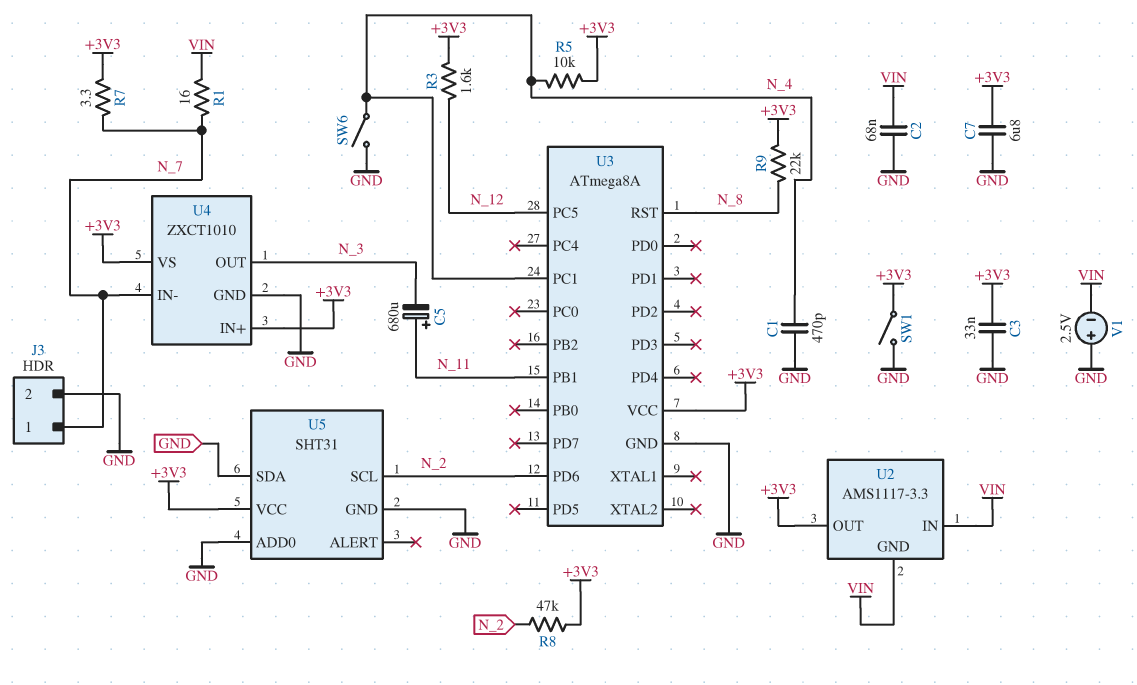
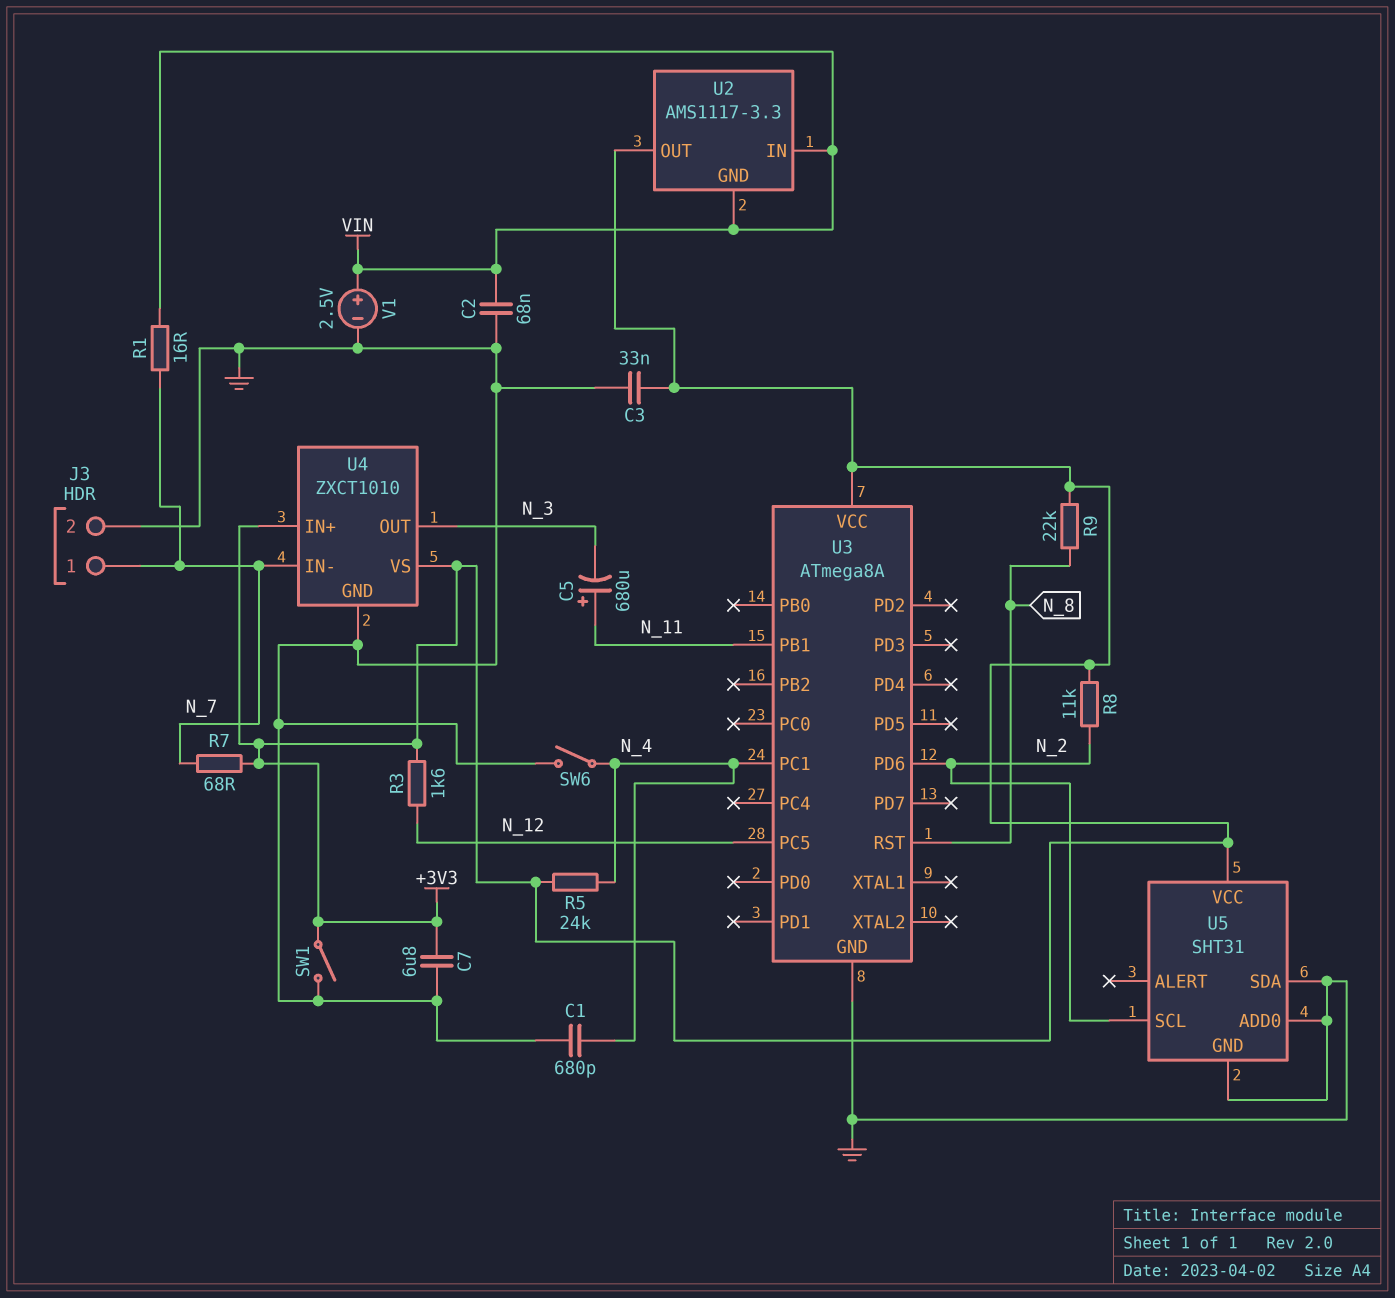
C1: 470pF (GND, N_4) -> 680pF (GND, N_4)
R5: 10k (+3V3, N_4) -> 24k (+3V3, N_4)
R7: 3.3 (+3V3, N_7) -> 68 (+3V3, N_7)
R8: 47k (+3V3, N_2) -> 11k (+3V3, N_2)
V1: 2.5V (plus GND, minus VIN) -> 2.5V (plus VIN, minus GND)

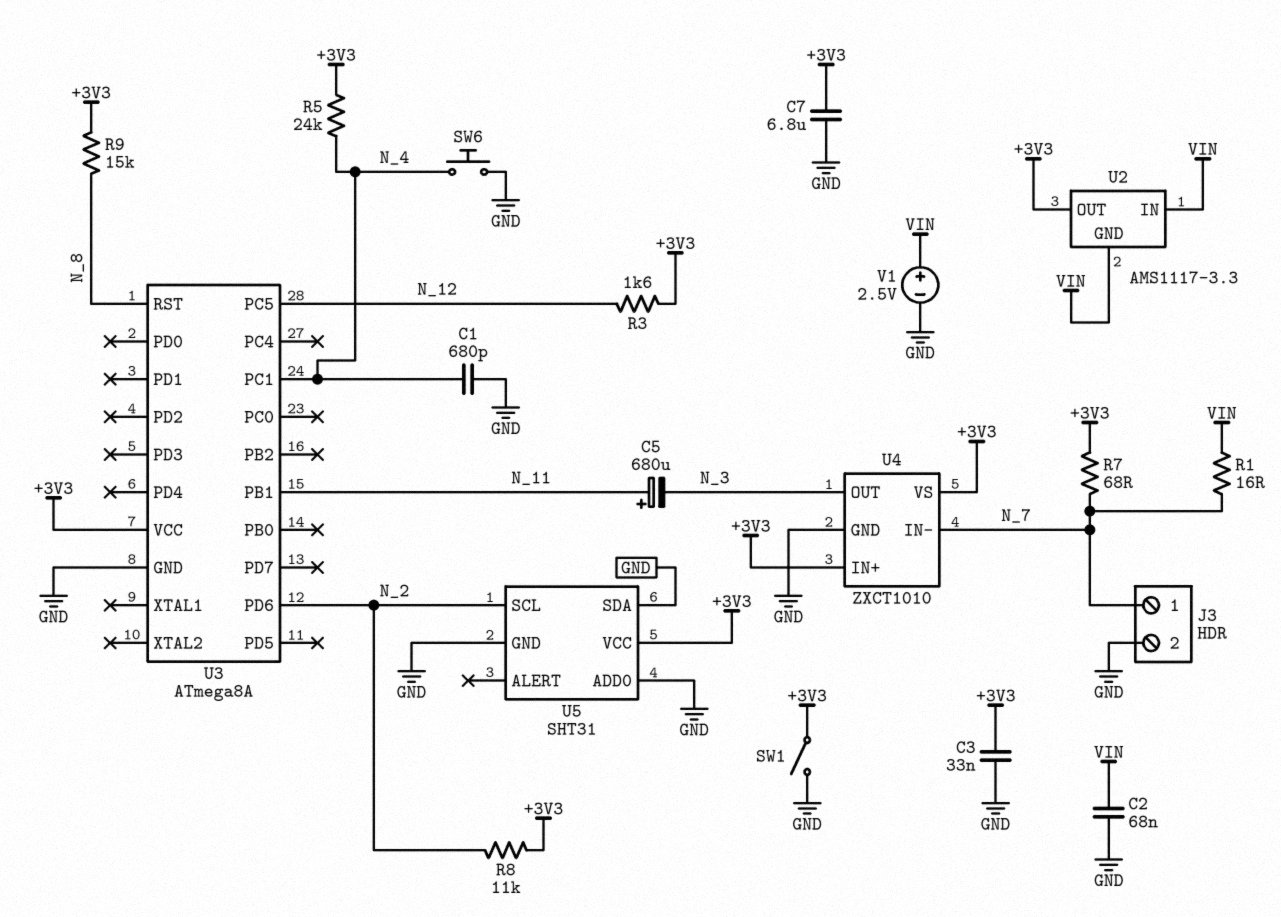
R9: 22k (+3V3, N_8) -> 15k (+3V3, N_8)
SW6: switch (GND, N_4) -> button (GND, N_4)

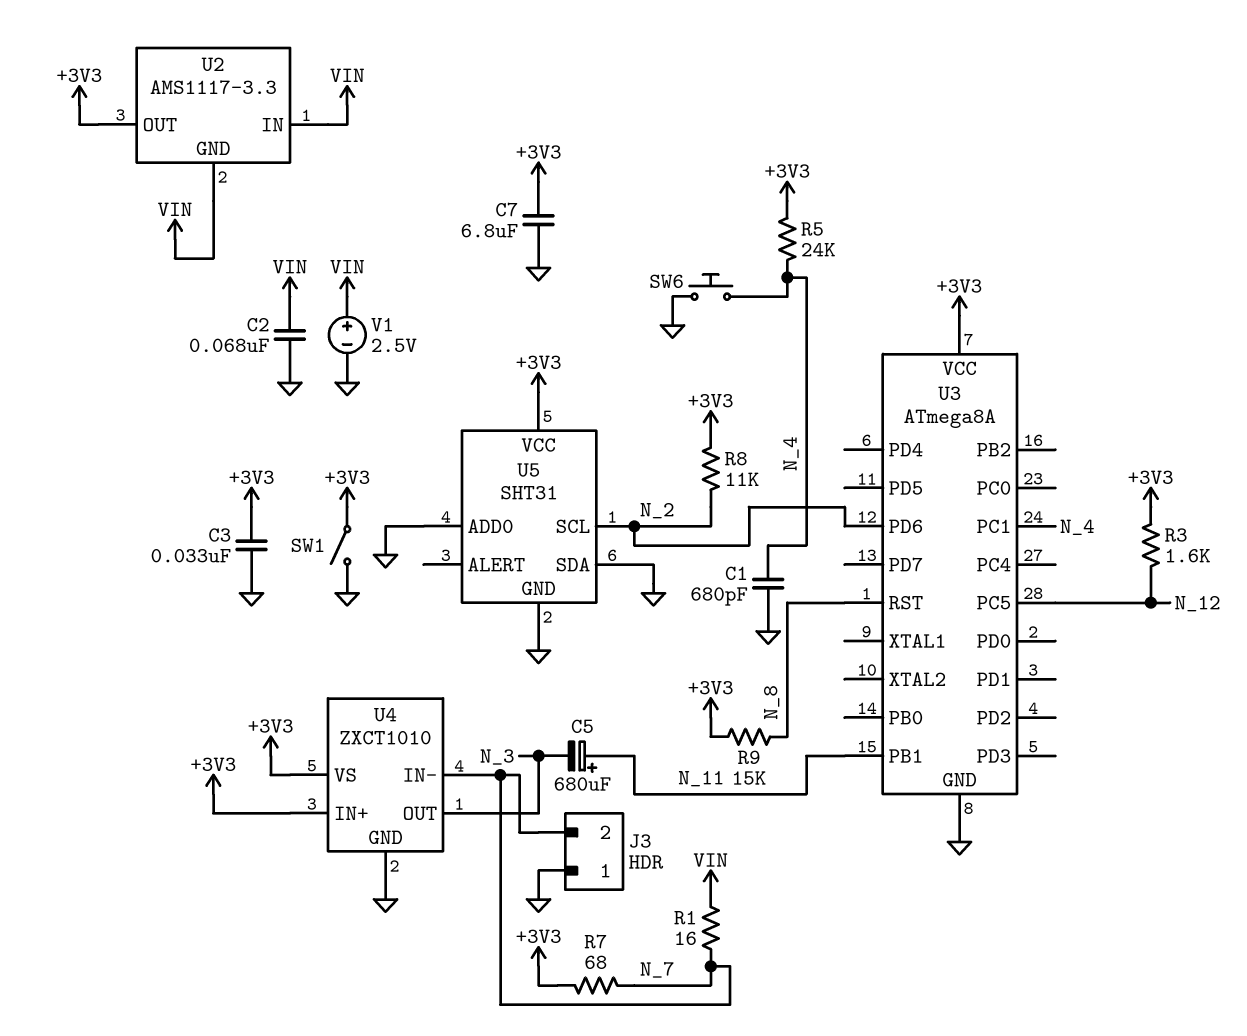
J3 pin 1: N_7 -> GND
J3 pin 2: GND -> N_7

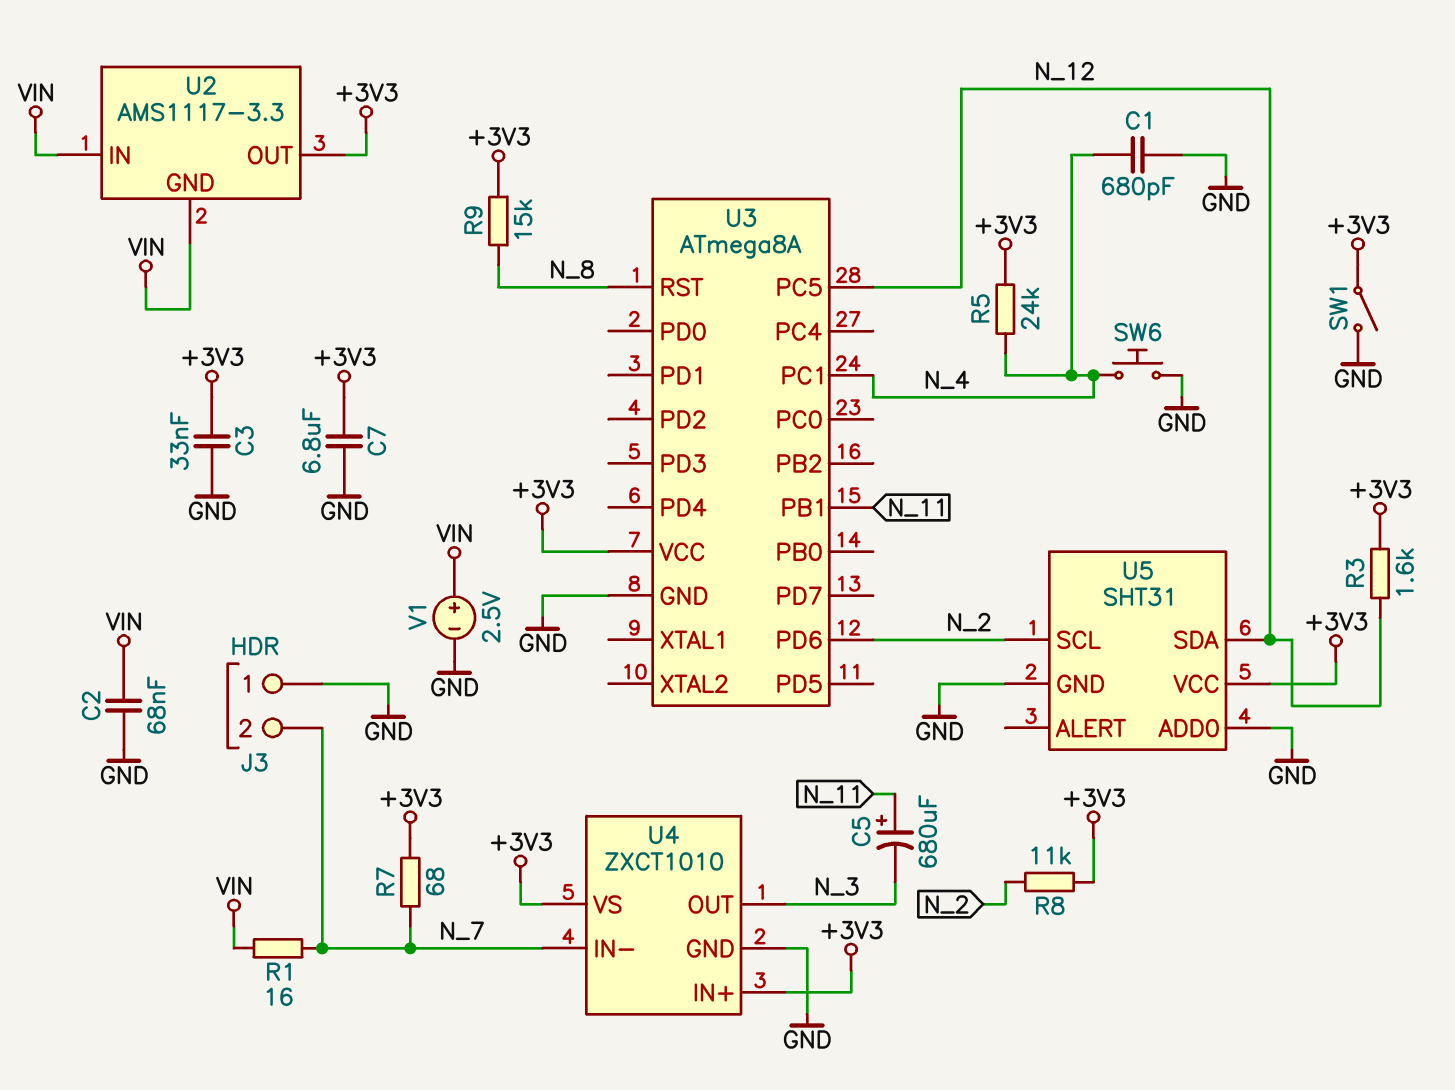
U5 pin SDA: GND -> N_12

